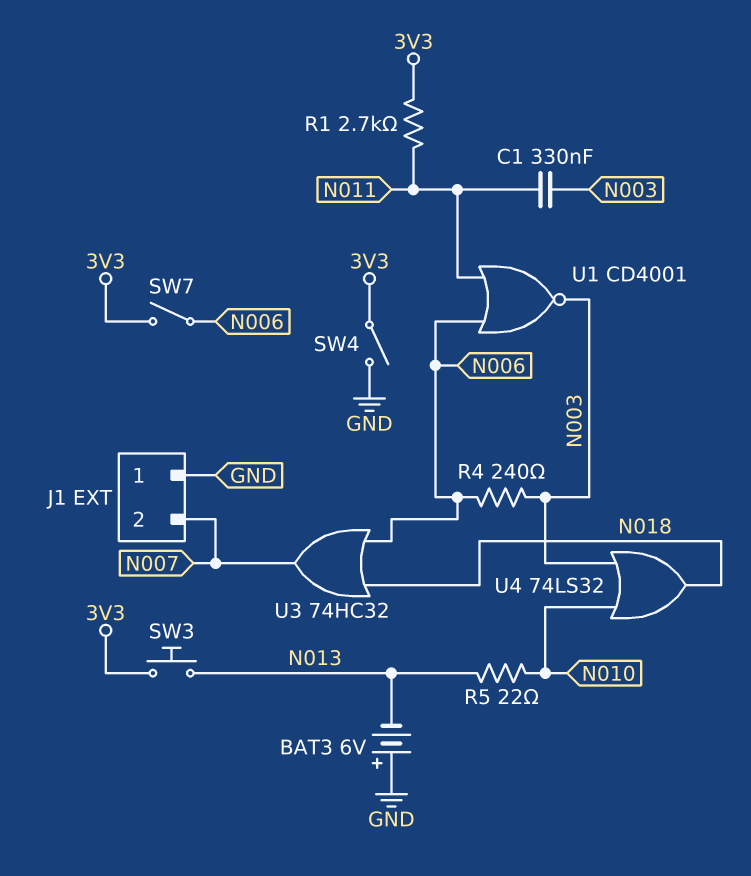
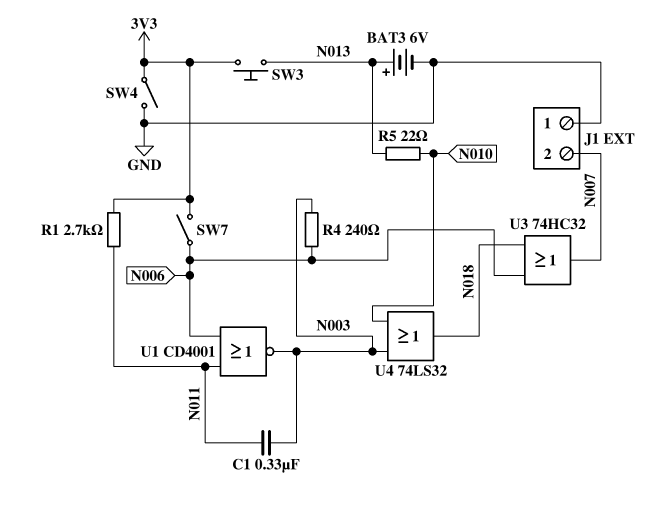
BAT3: 6V (plus GND, minus N013) -> 6V (plus N013, minus GND)

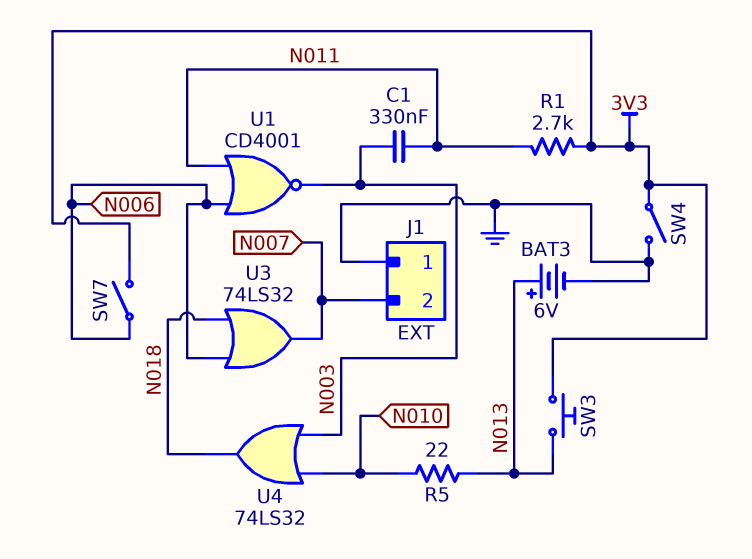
R4: 240 (N003, N006) -> none
U3: OR 74HC32 (in N006, in N018, out N007) -> OR 74LS32 (in N006, in N018, out N007)

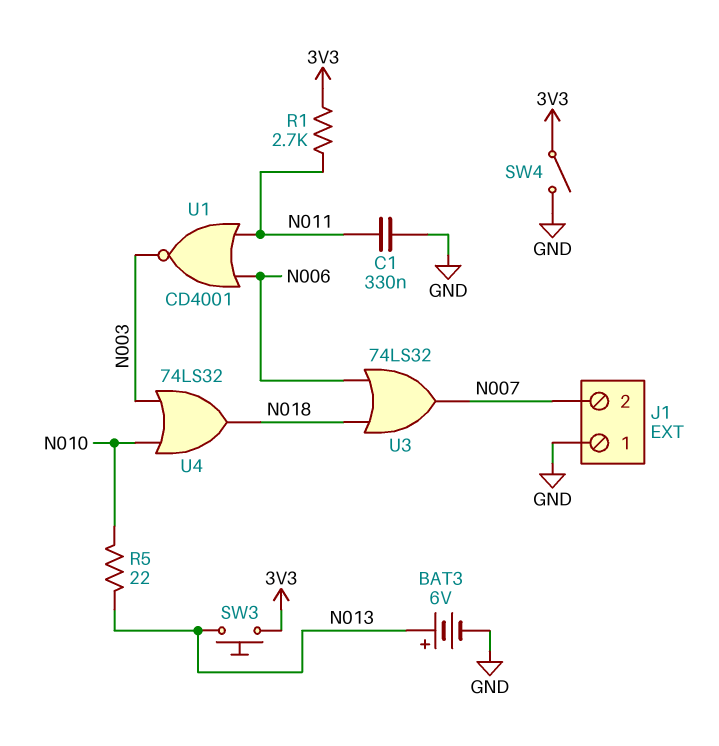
C1: 330nF (N003, N011) -> 330nF (GND, N011)
SW7: switch (3V3, N006) -> none

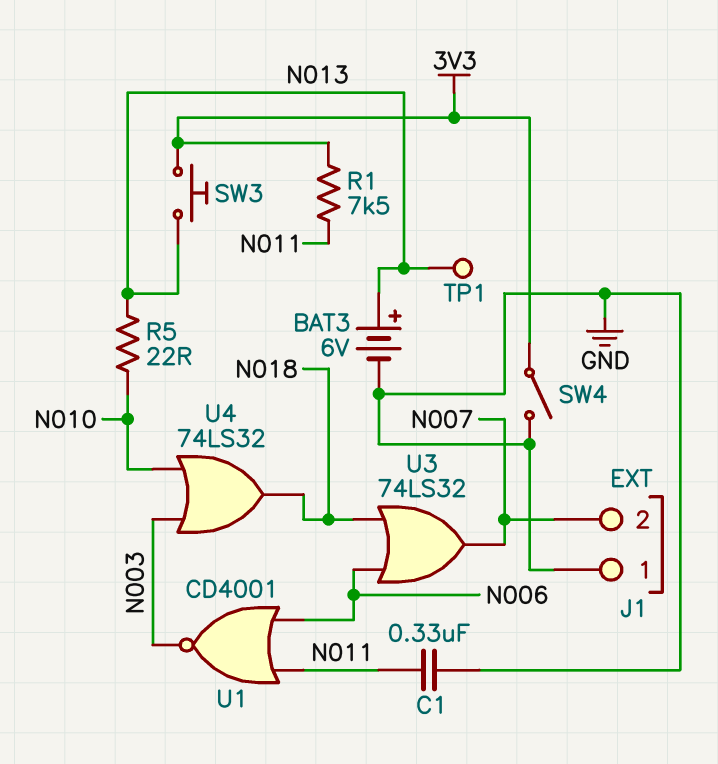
R1: 2.7k (3V3, N011) -> 7.5k (3V3, N011)
TP1: none -> test point (N013)

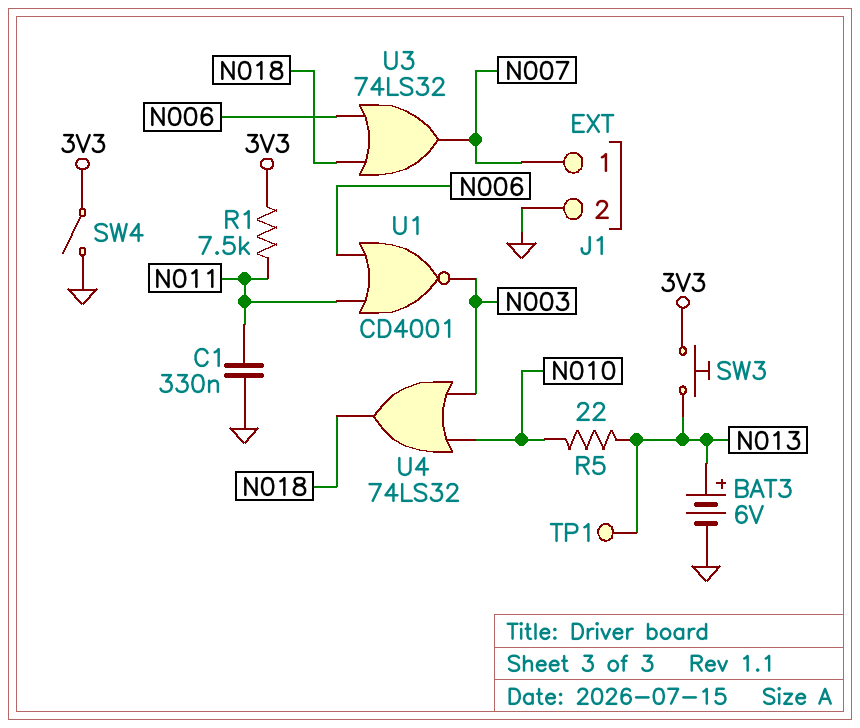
J1 pin 1: GND -> N007
J1 pin 2: N007 -> GND

